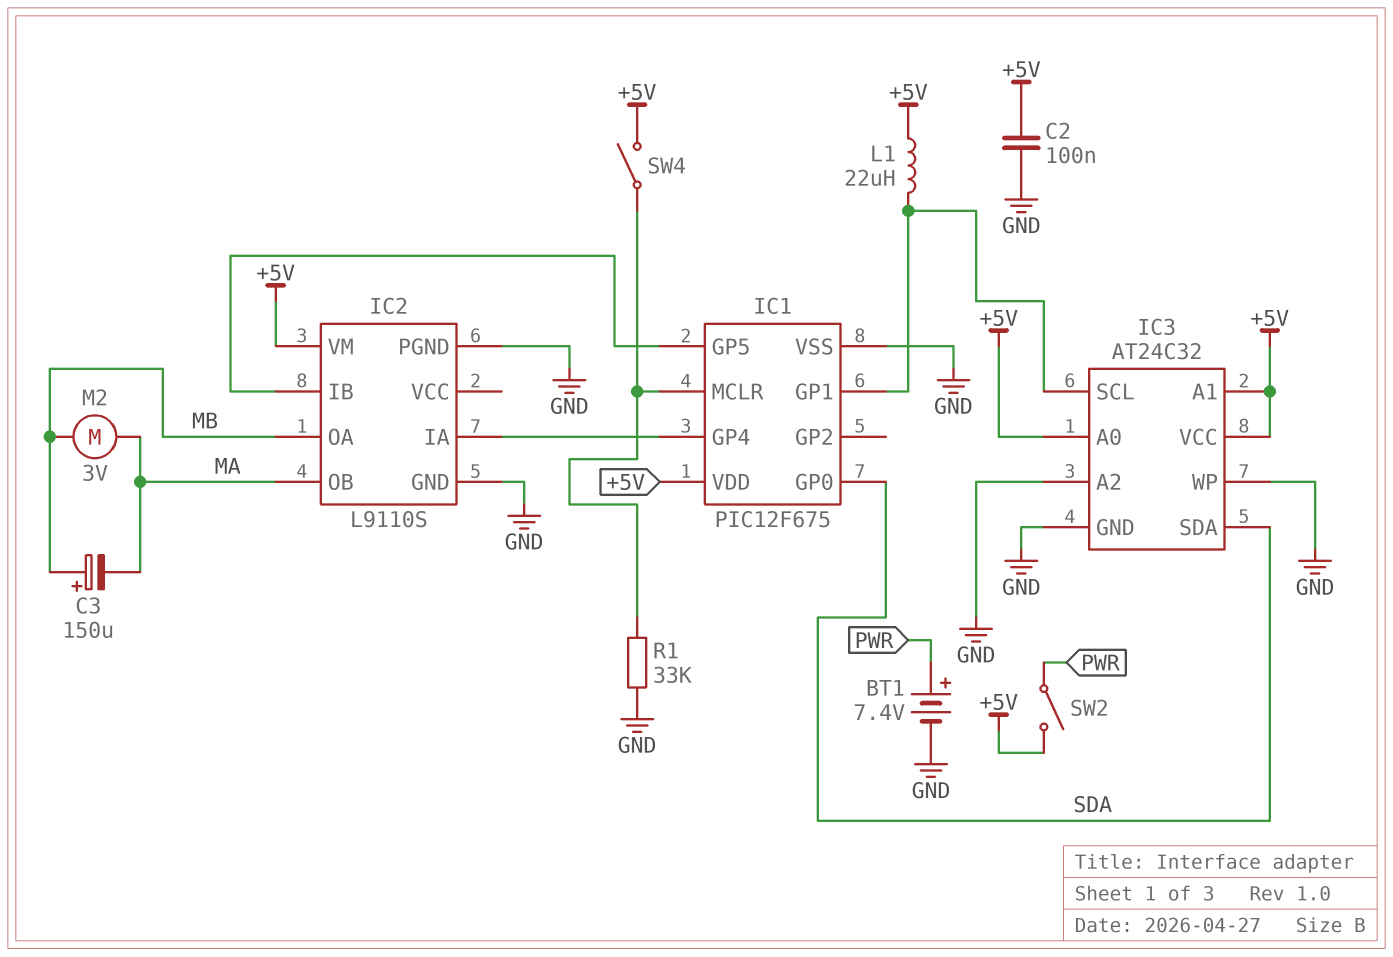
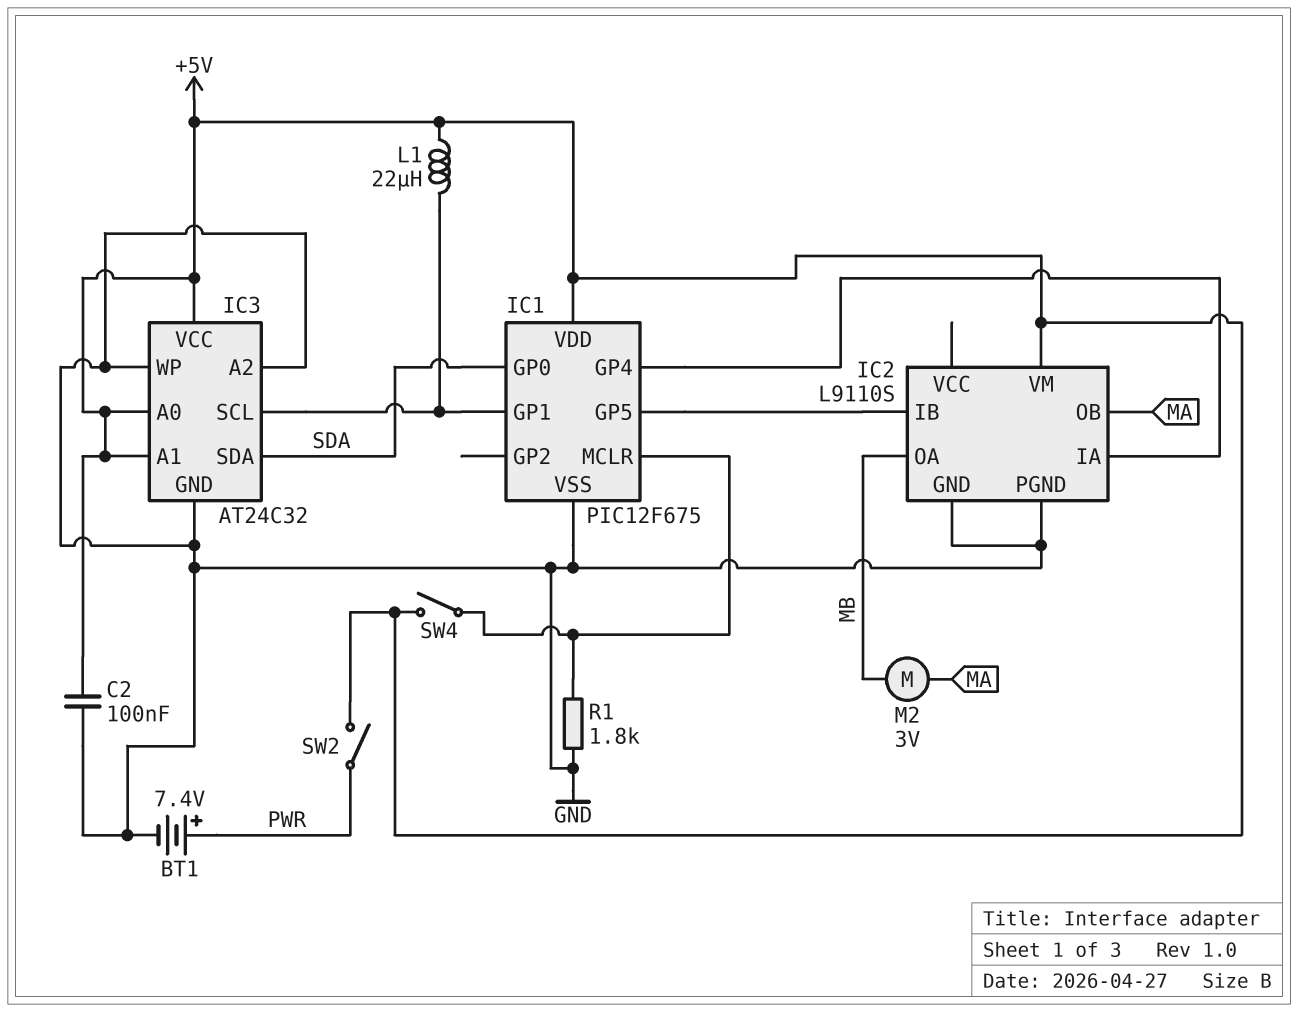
C3: 150uF (plus MB, minus MA) -> none
R1: 33k (GND, IC1/MCLR) -> 1.8k (GND, IC1/MCLR)

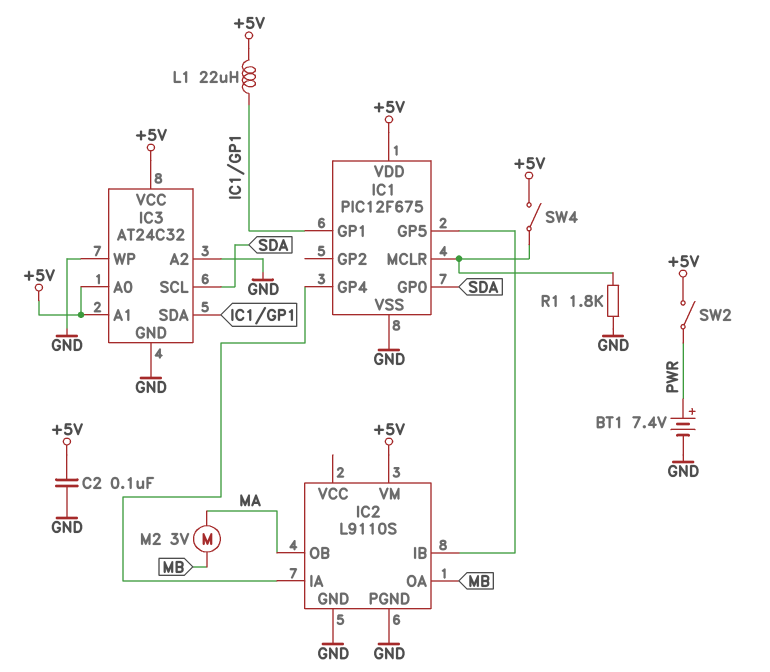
IC3 pin SCL: IC1/GP1 -> SDA
IC3 pin SDA: SDA -> IC1/GP1

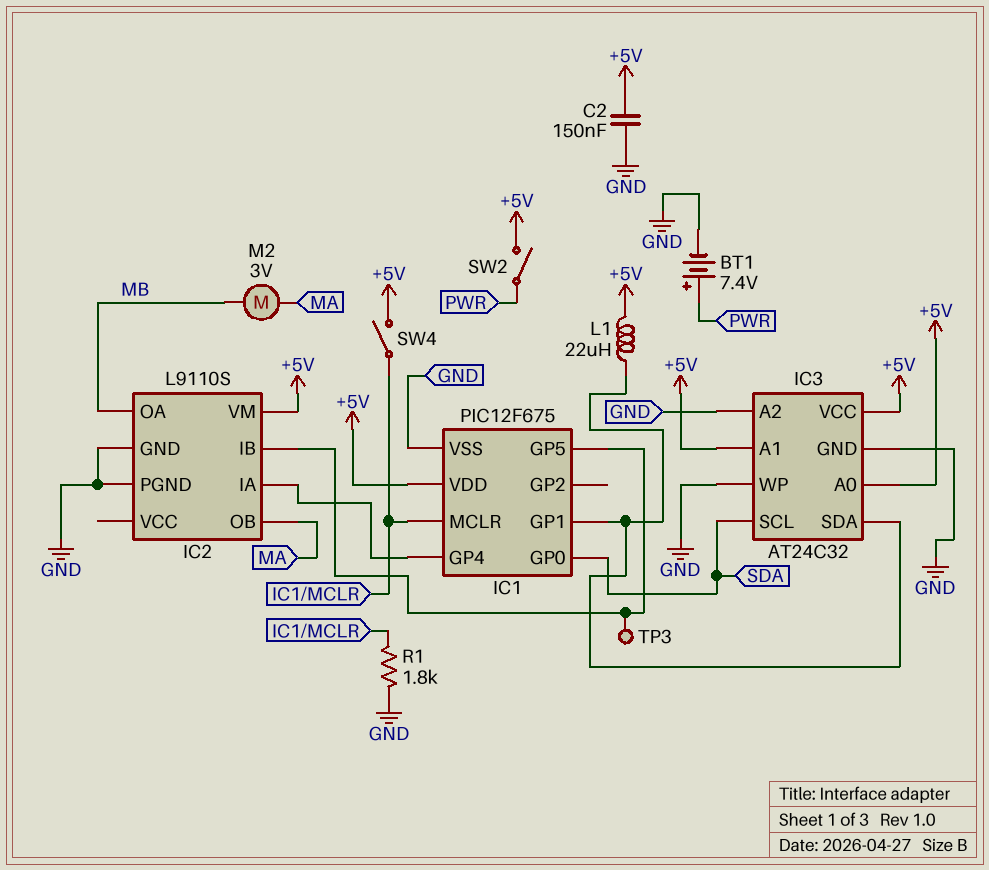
C2: 100nF (+5V, GND) -> 150nF (+5V, GND)
TP3: none -> test point (IC1/GP5)

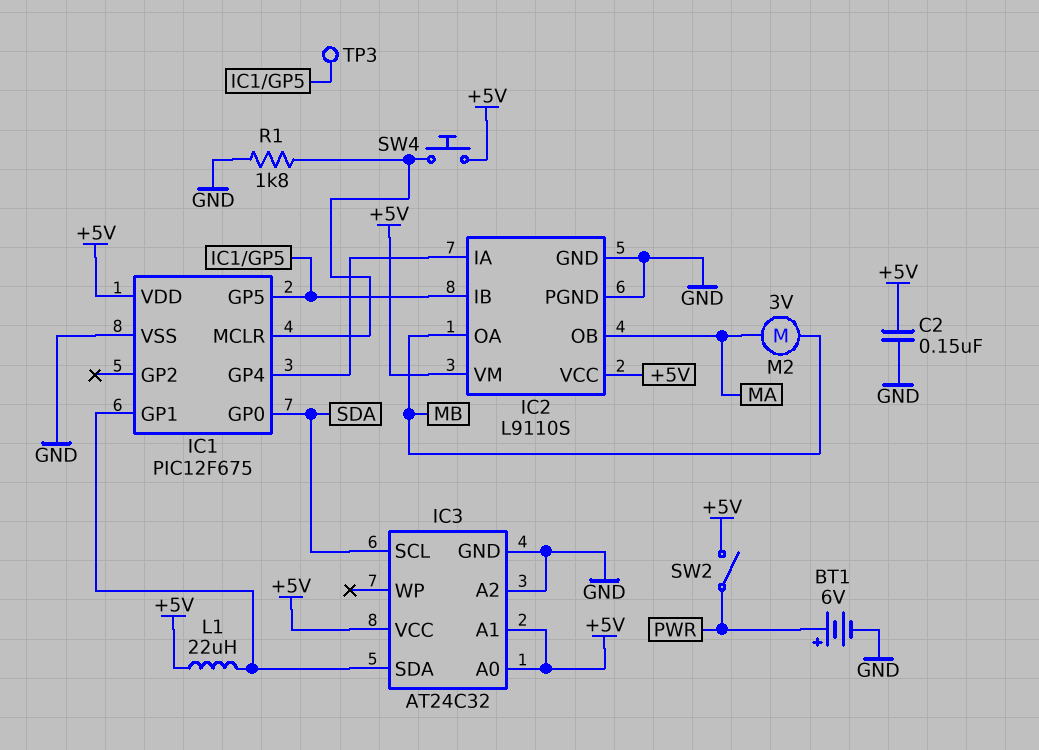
BT1: 7.4V (plus PWR, minus GND) -> 6V (plus PWR, minus GND)
IC2 pin VCC: none -> +5V
IC3 pin WP: GND -> none
SW4: switch (+5V, IC1/MCLR) -> button (+5V, IC1/MCLR)

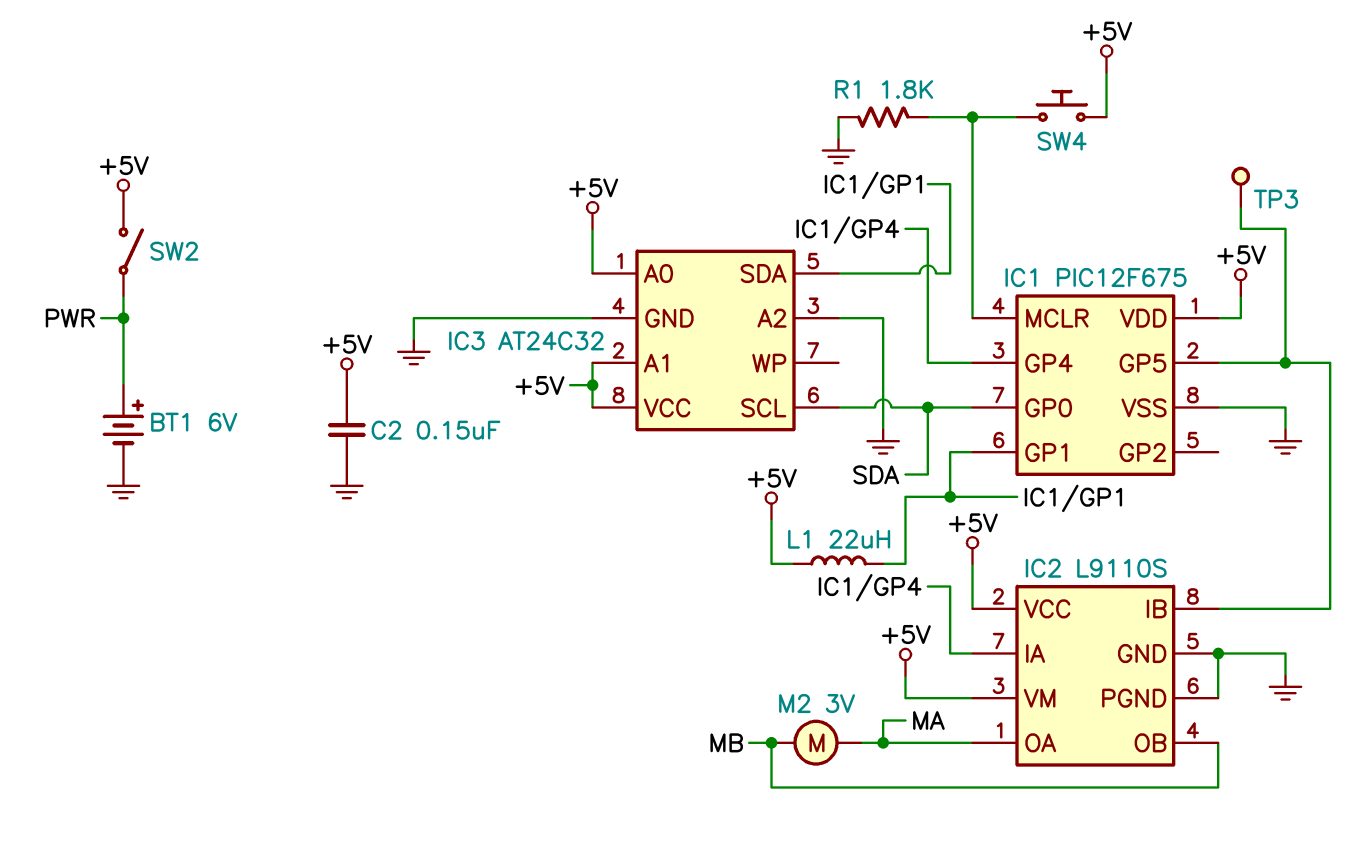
IC2 pin OA: MB -> MA
IC2 pin OB: MA -> MB

